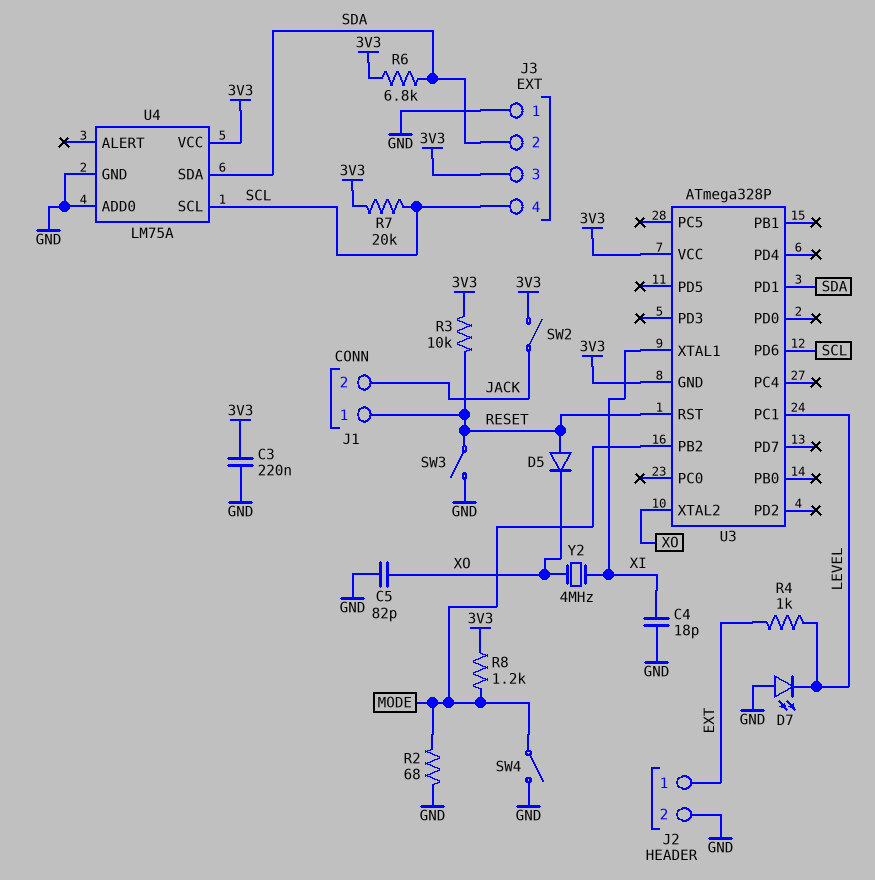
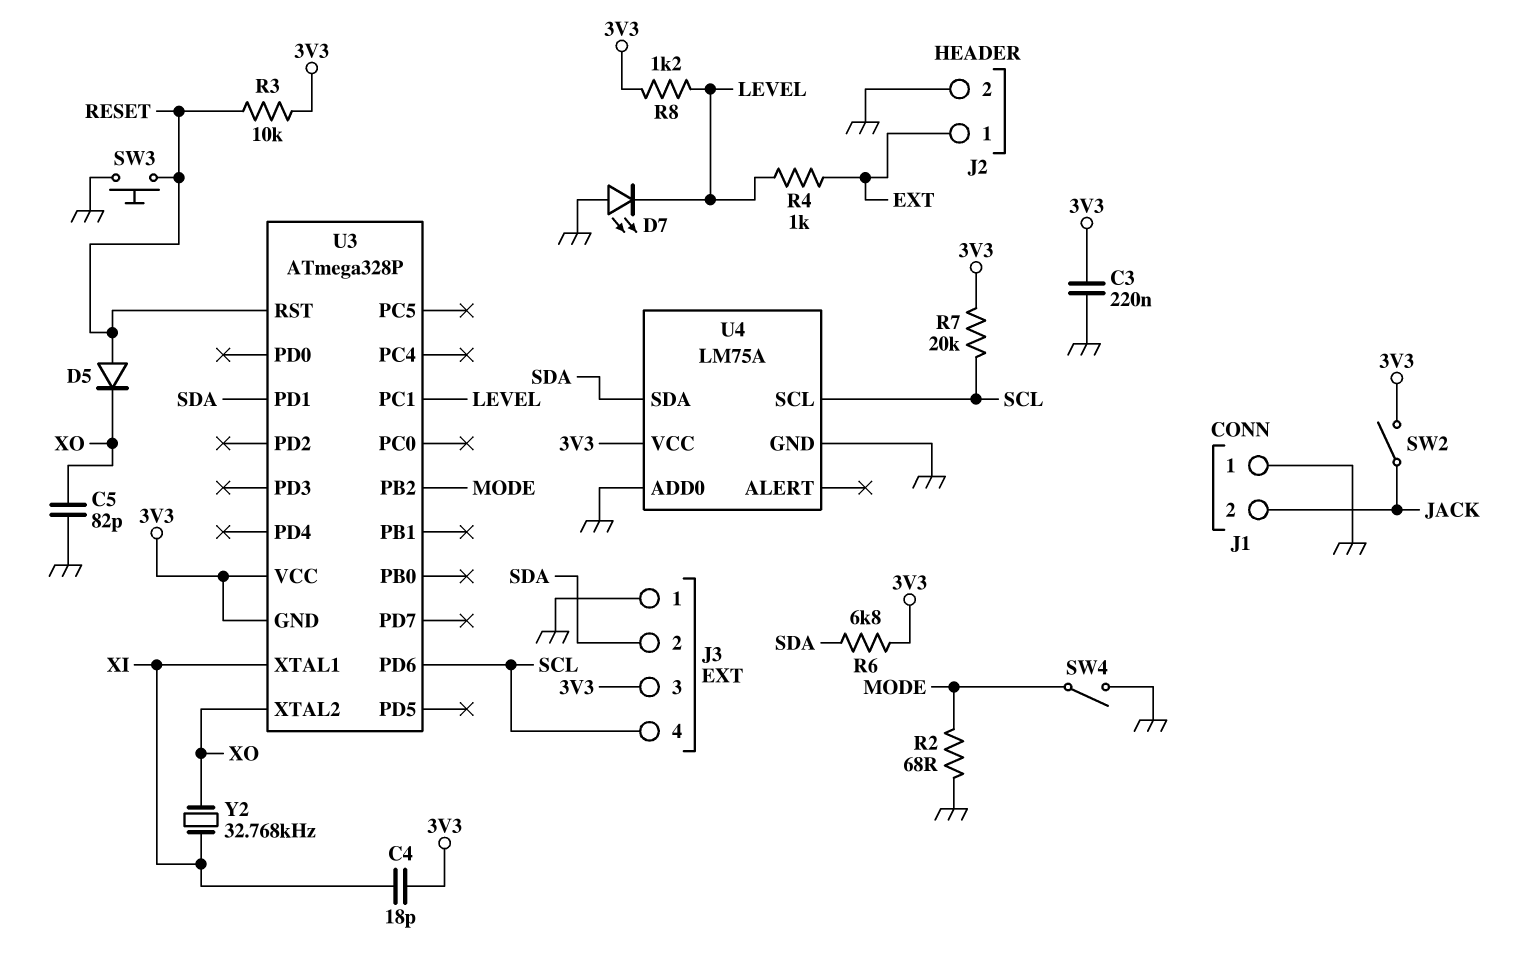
C4: 18pF (GND, XI) -> 18pF (3V3, XI)
J1 pin 1: RESET -> GND
R8: 1.2k (3V3, MODE) -> 1.2k (3V3, LEVEL)
SW3: switch (GND, RESET) -> button (GND, RESET)
Y2: 4MHz (XI, XO) -> 32.768kHz (XI, XO)

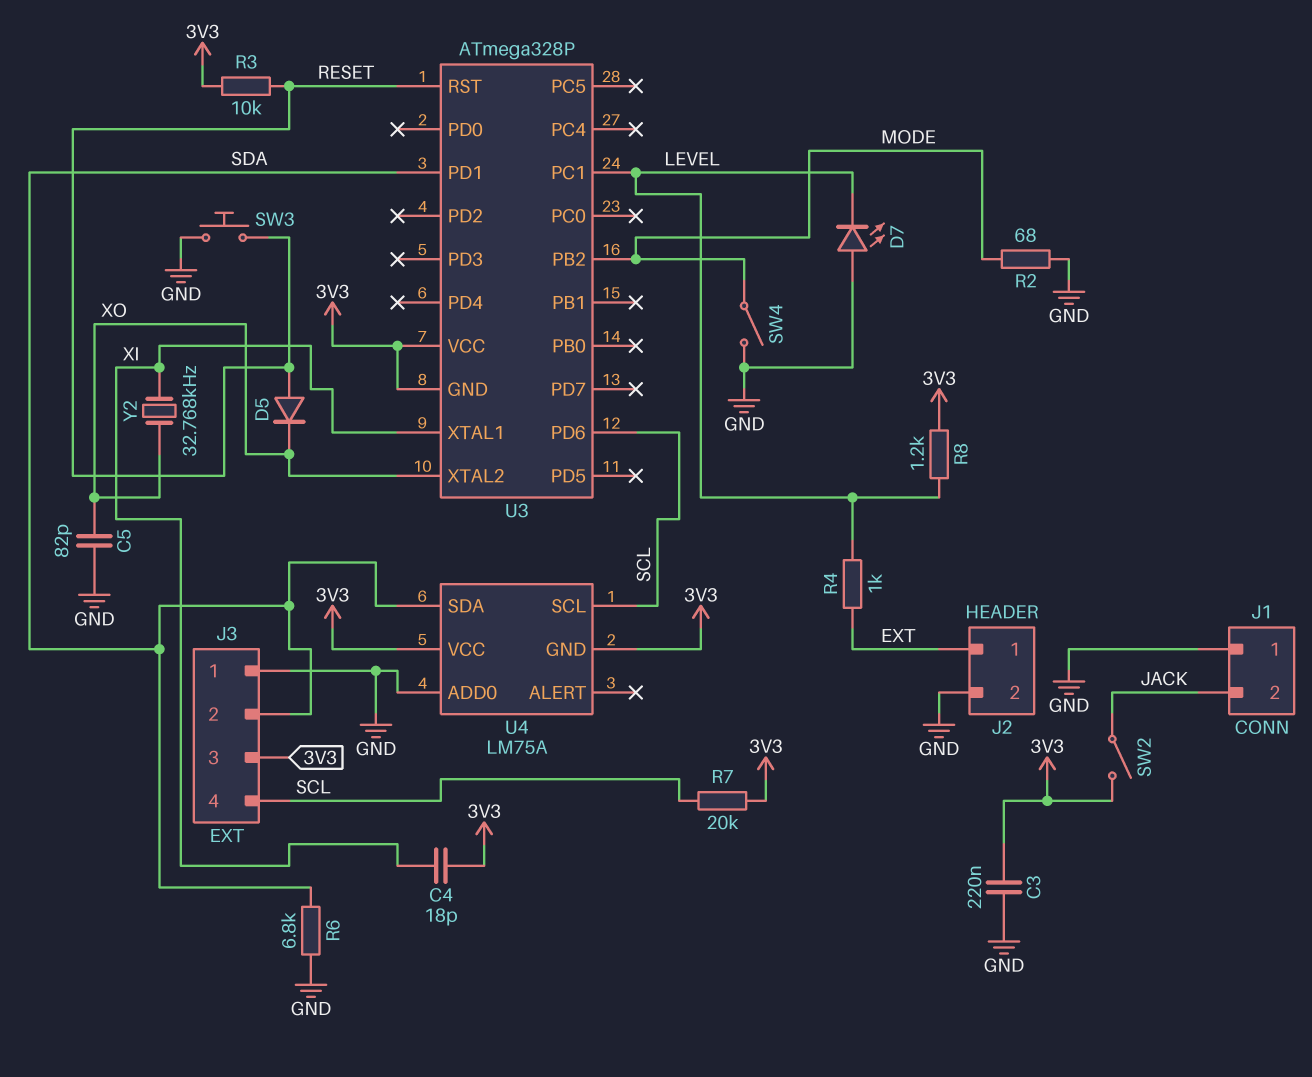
R6: 6.8k (3V3, SDA) -> 6.8k (GND, SDA)
U4 pin GND: GND -> 3V3

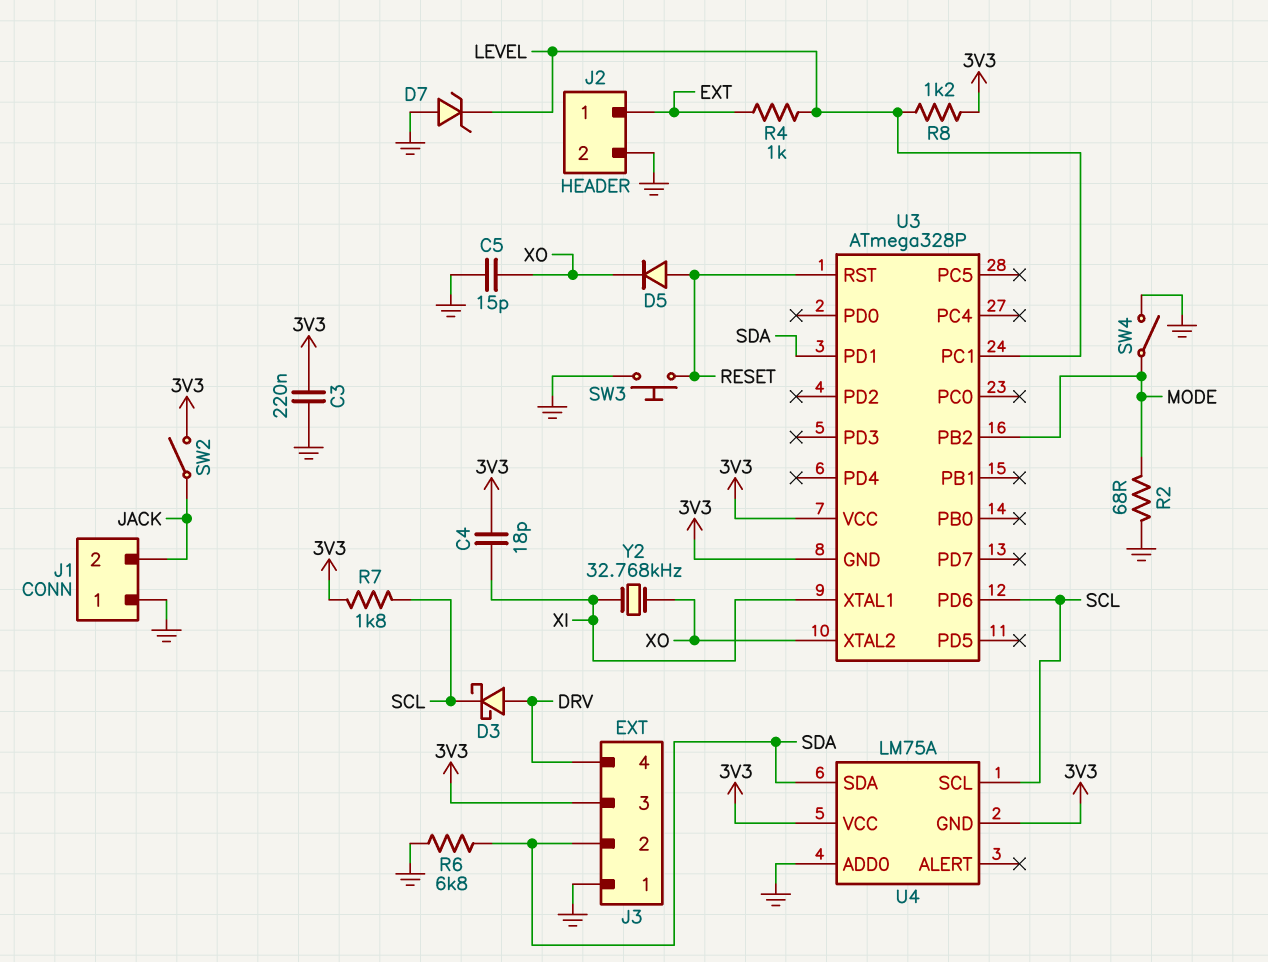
C5: 82pF (GND, XO) -> 15pF (GND, XO)
D3: none -> schottky (A DRV, K SCL)
D7: LED (A GND, K LEVEL) -> zener (A GND, K LEVEL)
J3 pin 4: SCL -> DRV
R3: 10k (3V3, RESET) -> none
R7: 20k (3V3, SCL) -> 1.8k (3V3, SCL)

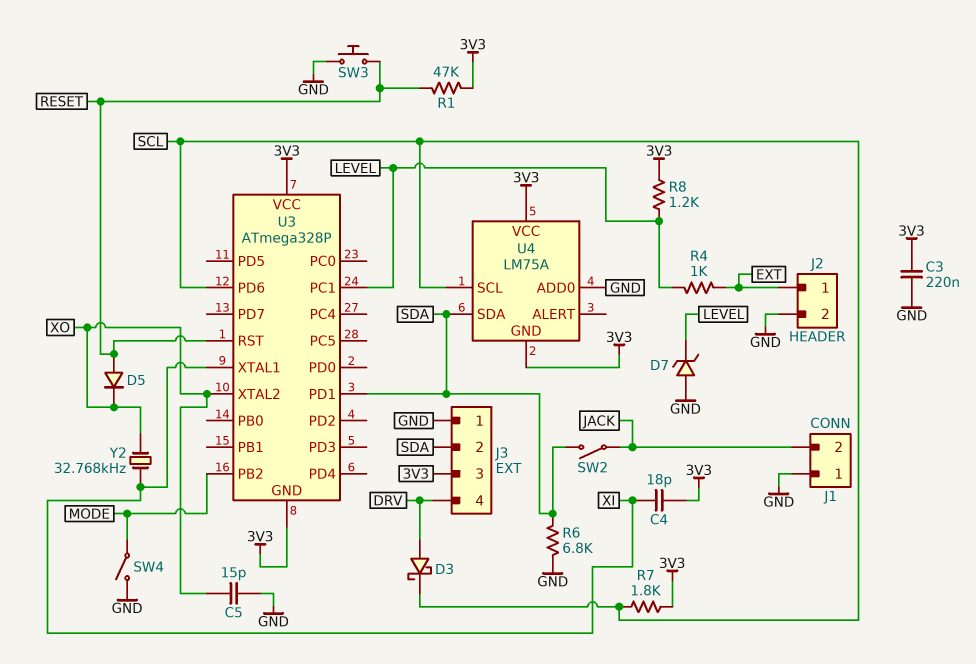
R1: none -> 47k (3V3, RESET)
R2: 68 (GND, MODE) -> none
SW2: switch (3V3, JACK) -> switch (JACK, SDA)

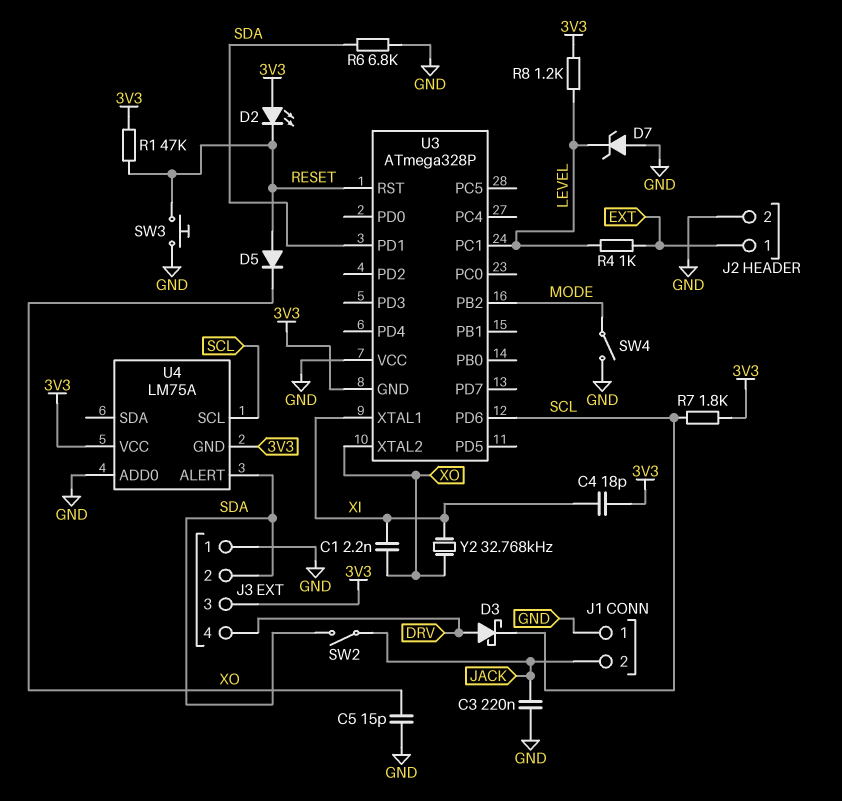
C1: none -> 2.2nF (XI, XO)
C3: 220nF (3V3, GND) -> 220nF (GND, JACK)
D2: none -> LED (A 3V3, K RESET)
U3 pin VCC: 3V3 -> GND
U4 pin ALERT: none -> SDA
U4 pin SDA: SDA -> none

